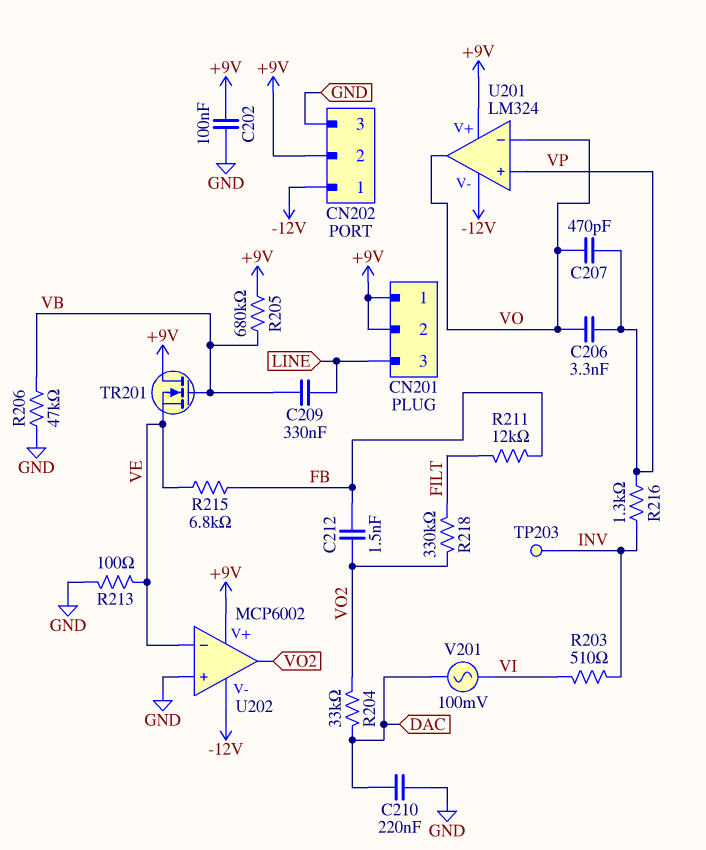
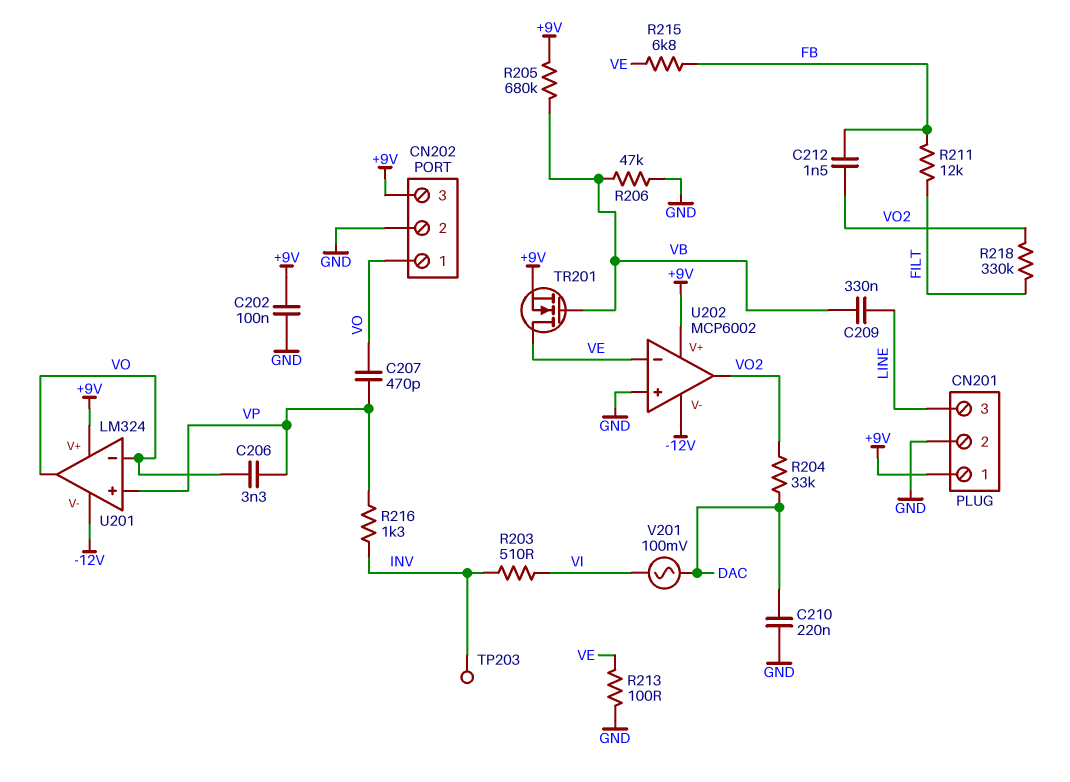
CN201 pin 2: +9V -> GND
CN202 pin 1: -12V -> VO
CN202 pin 2: +9V -> GND
CN202 pin 3: GND -> +9V
TR201: NMOS (G VB, D +9V, S VE) -> NMOS (G VB, D VE, S +9V)

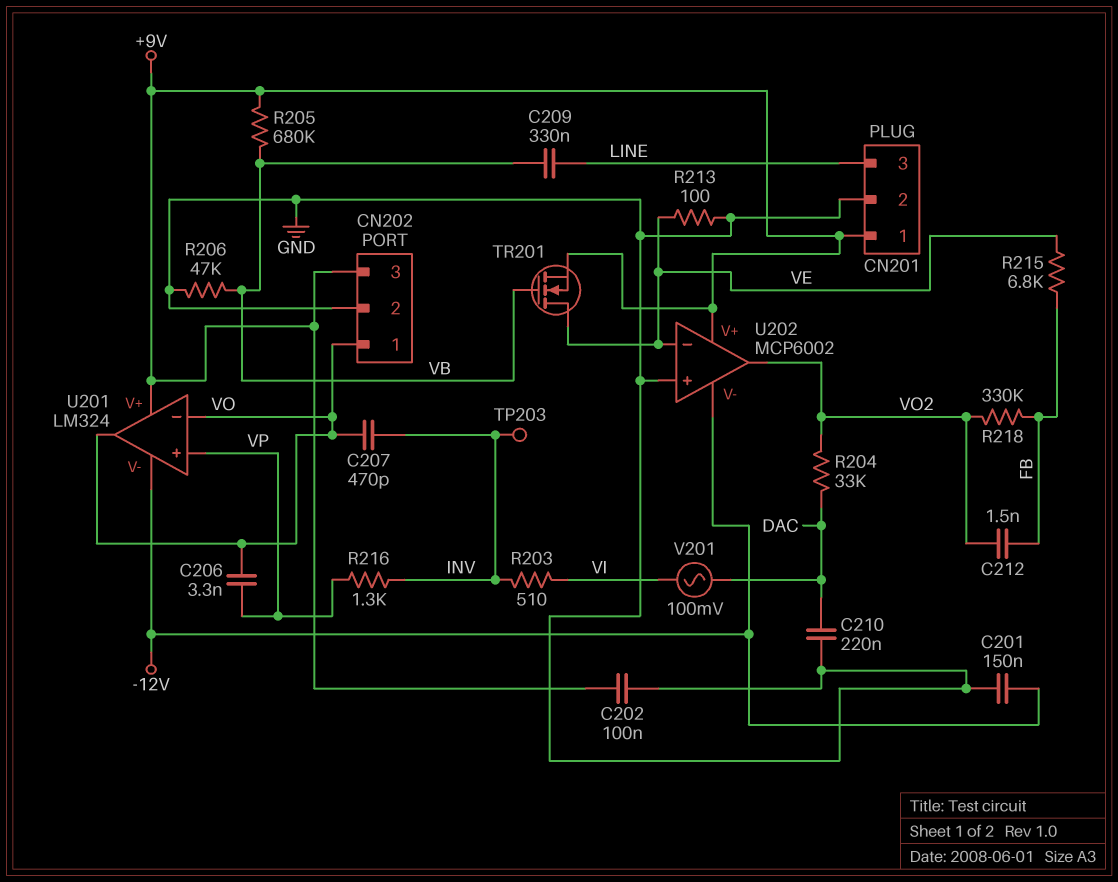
C201: none -> 150nF (-12V, GND)
C207: 470pF (VO, VP) -> 470pF (INV, VO)
R211: 12k (FB, FILT) -> none
R218: 330k (FILT, VO2) -> 330k (FB, VO2)

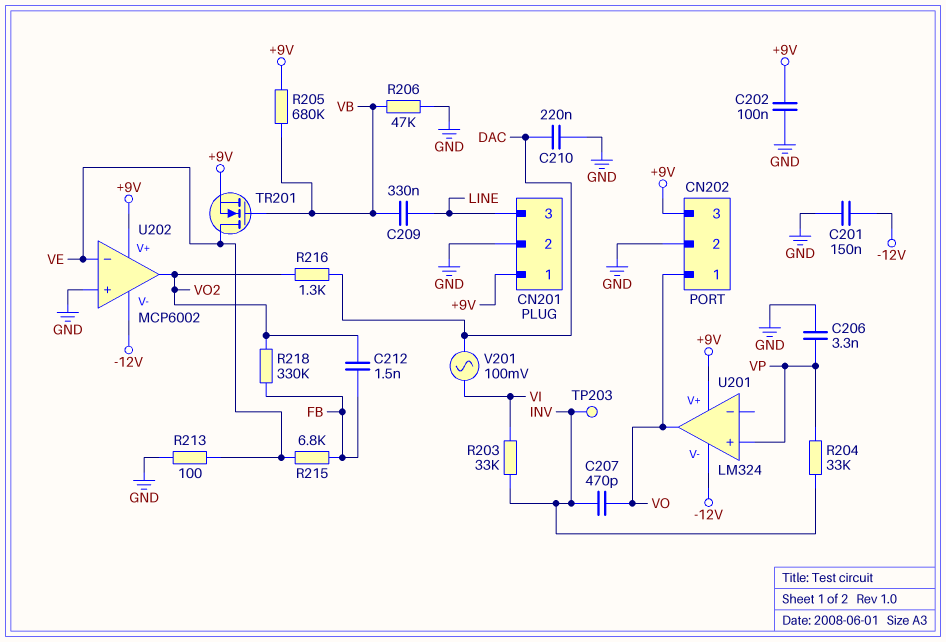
C206: 3.3nF (VO, VP) -> 3.3nF (GND, VP)
R203: 510 (INV, VI) -> 33k (INV, VI)
R204: 33k (DAC, VO2) -> 33k (INV, VP)
R216: 1.3k (INV, VP) -> 1.3k (DAC, VO2)
U201 pin in-: VO -> none

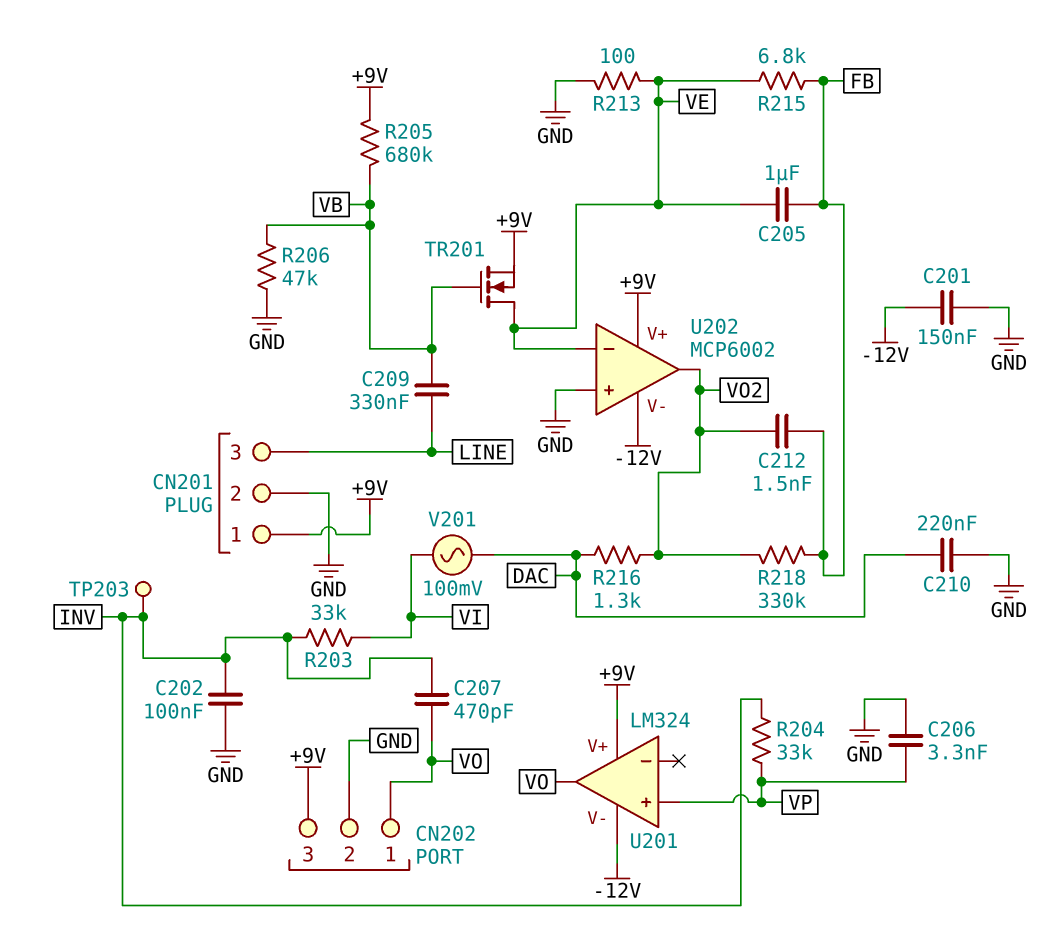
C202: 100nF (+9V, GND) -> 100nF (GND, INV)
C205: none -> 1uF (FB, VE)

